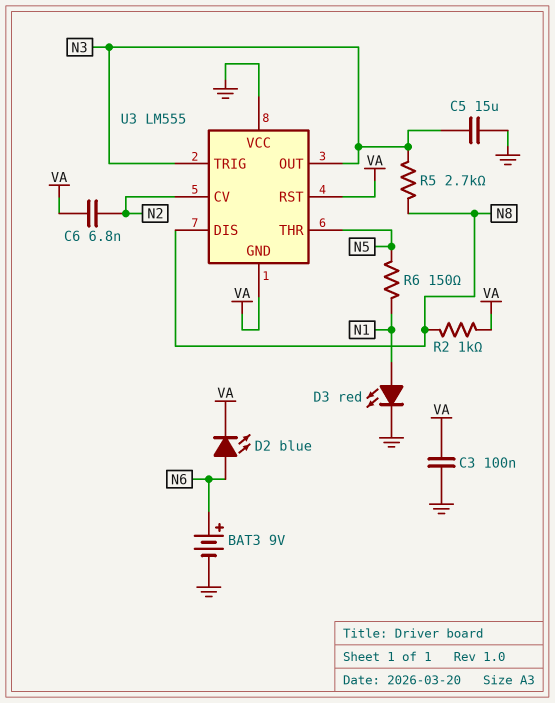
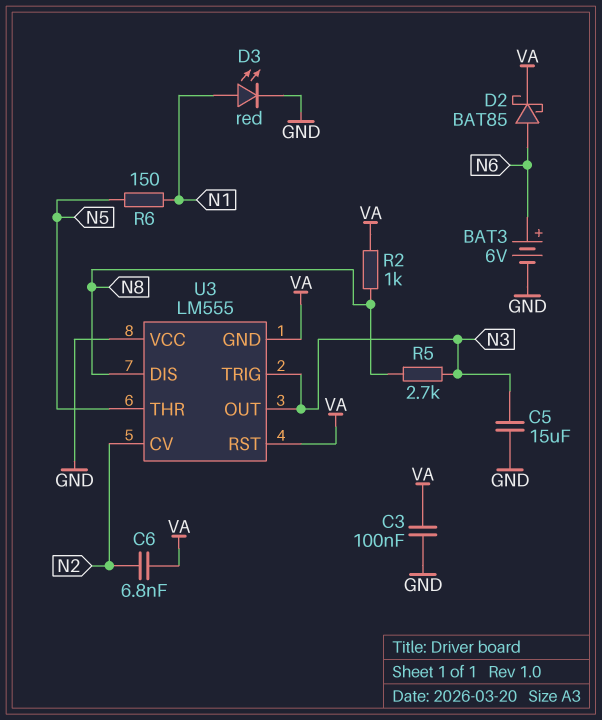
BAT3: 9V (plus N6, minus GND) -> 6V (plus N6, minus GND)
D2: LED blue (A N6, K VA) -> schottky BAT85 (A N6, K VA)

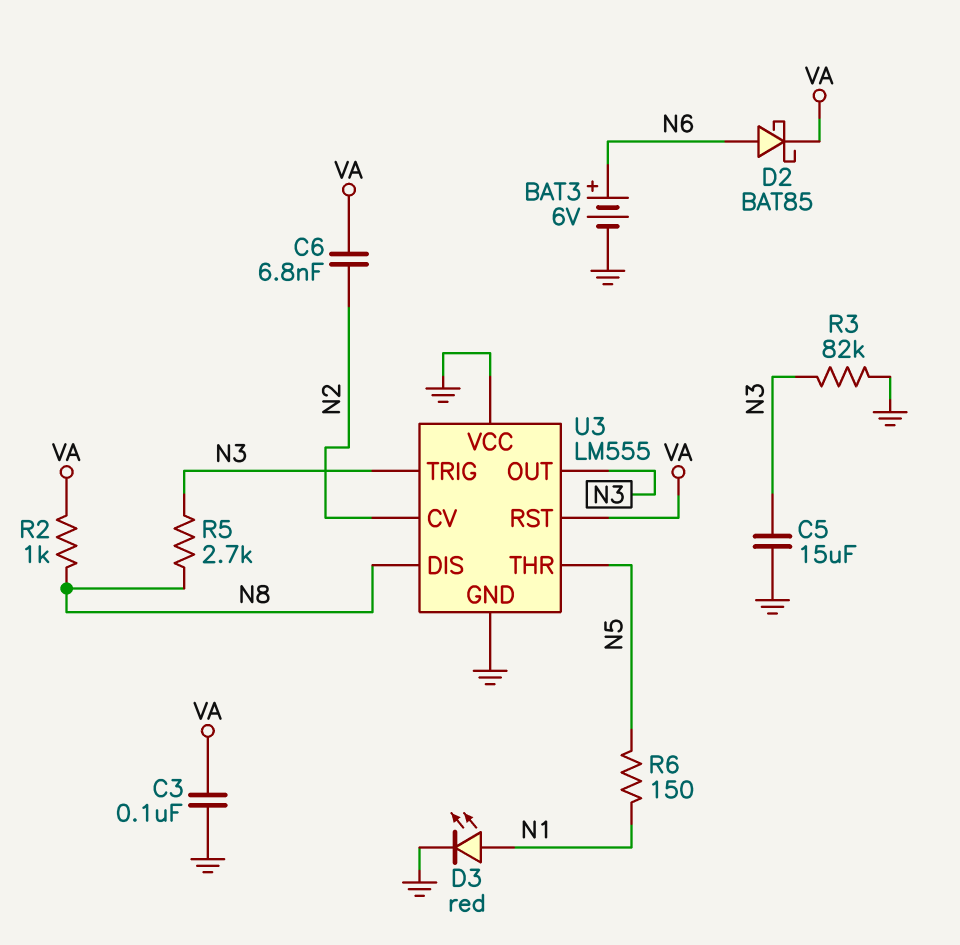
R3: none -> 82k (GND, N3)
U3 pin GND: VA -> GND

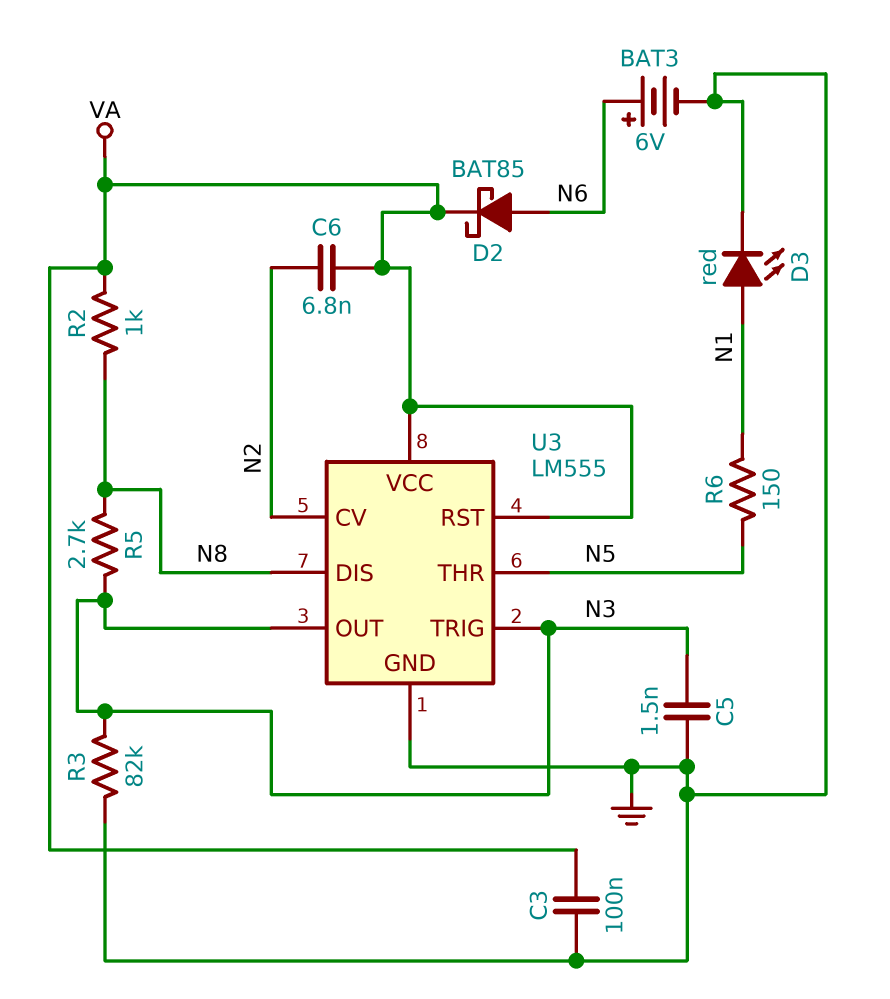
C5: 15uF (GND, N3) -> 1.5nF (GND, N3)
U3 pin VCC: GND -> VA

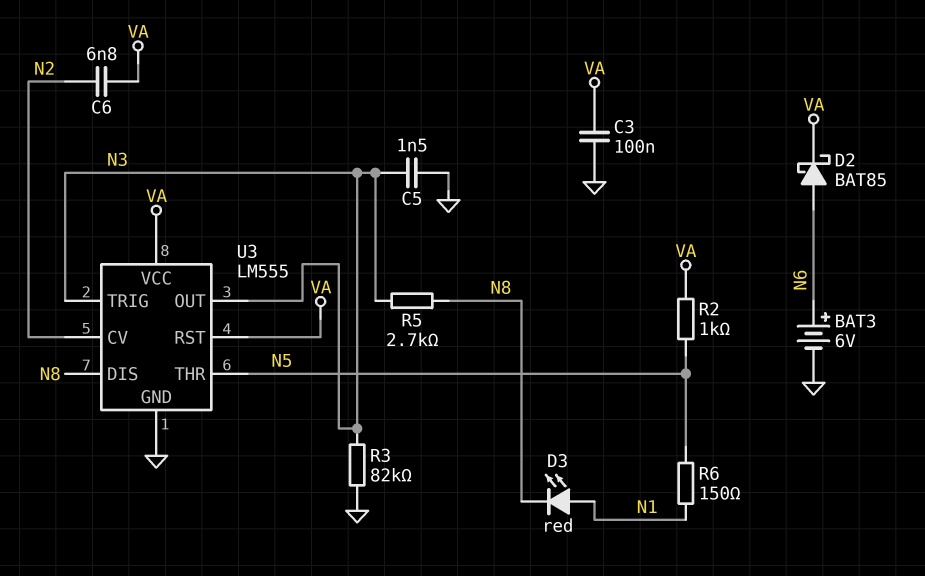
D3: LED red (A N1, K GND) -> LED red (A N1, K N8)
R2: 1k (N8, VA) -> 1k (N5, VA)

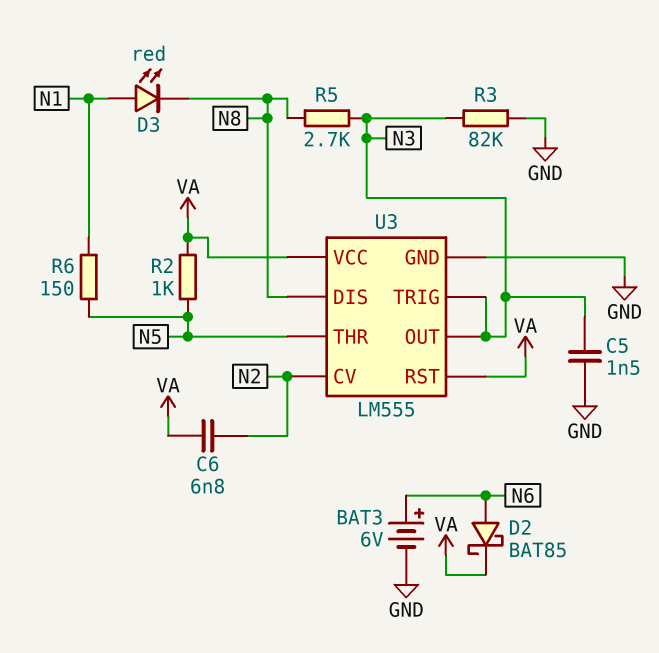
C3: 100nF (GND, VA) -> none

